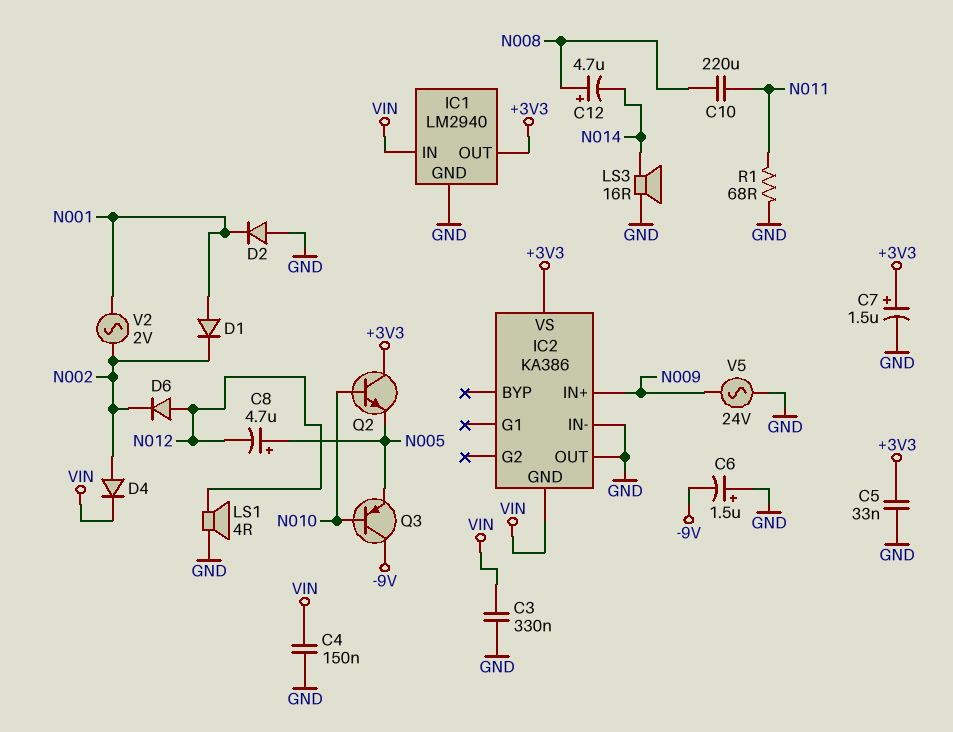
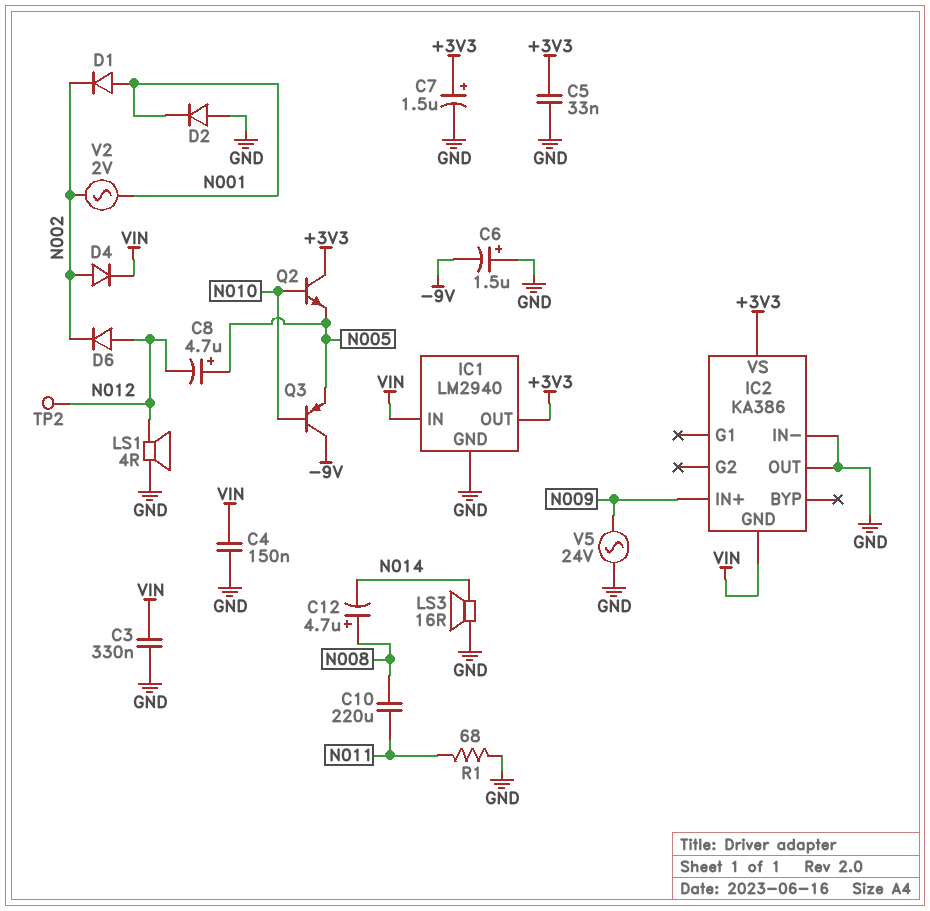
TP2: none -> test point (N012)

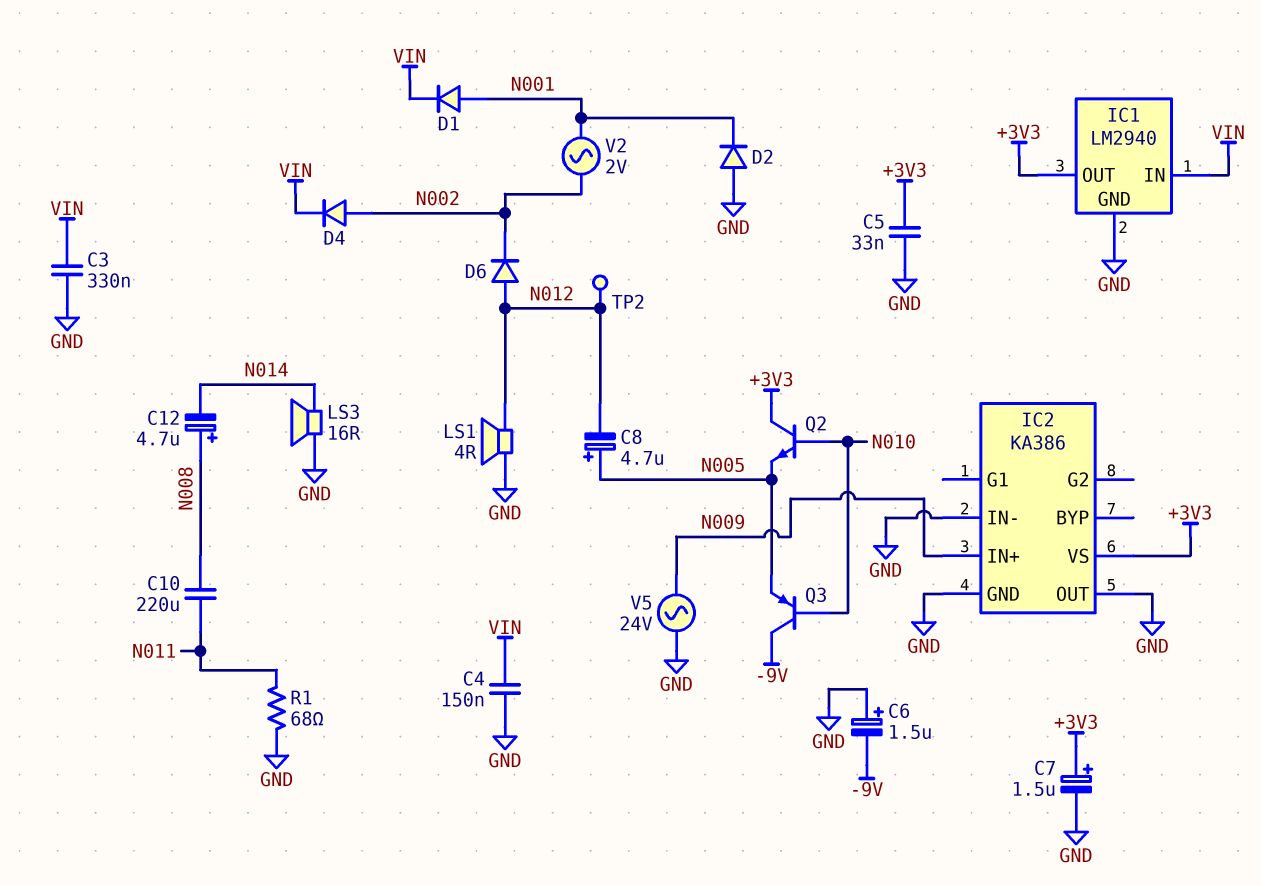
D1: diode (A N001, K N002) -> diode (A N001, K VIN)
IC2 pin GND: VIN -> GND

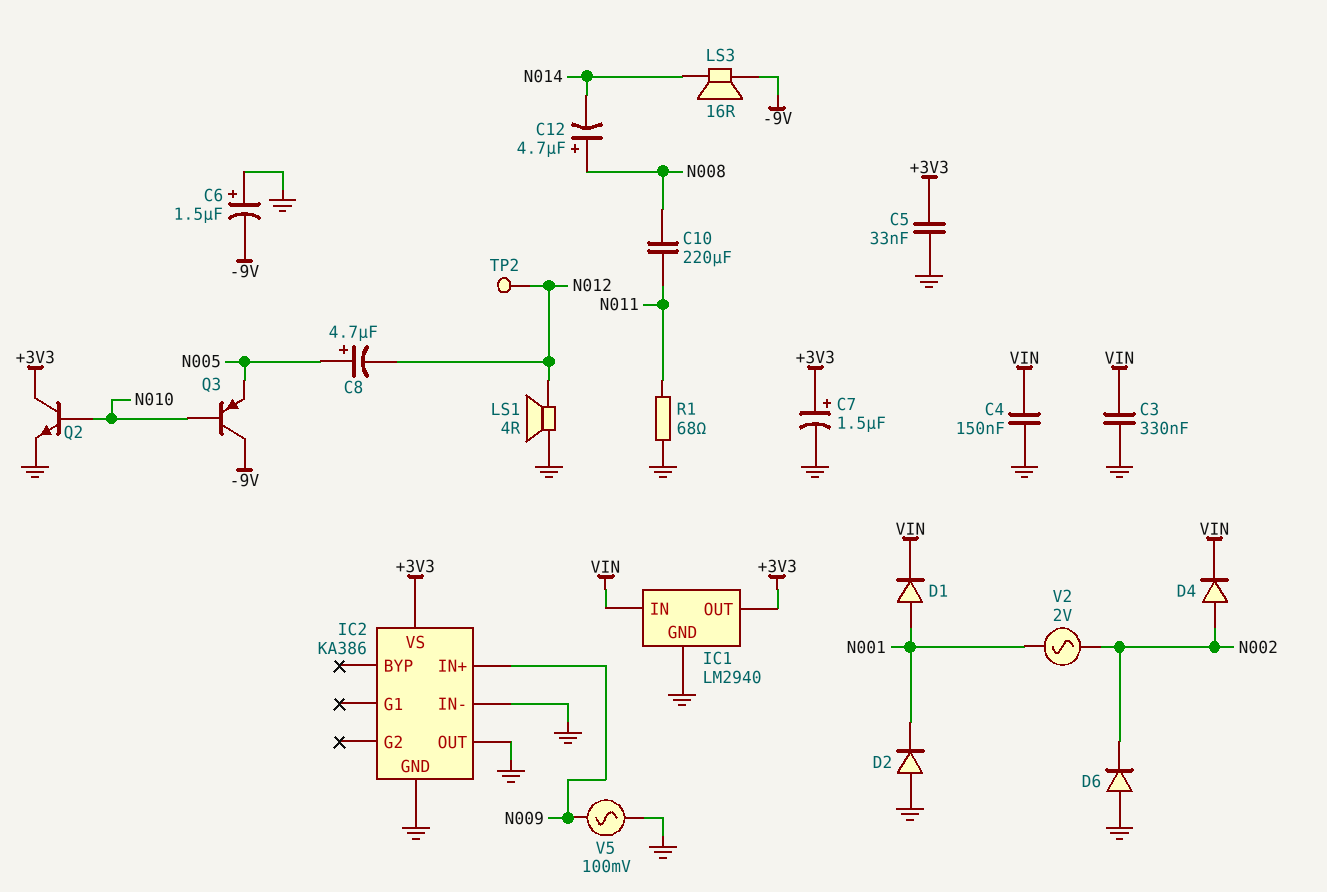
D6: diode (A N012, K N002) -> diode (A GND, K N002)
LS3: speaker 16R (GND, N014) -> speaker 16R (-9V, N014)
Q2: NPN (B N010, C +3V3, E N005) -> NPN (B N010, C +3V3, E GND)
V5: AC 24V (GND, N009) -> AC 100mV (GND, N009)

